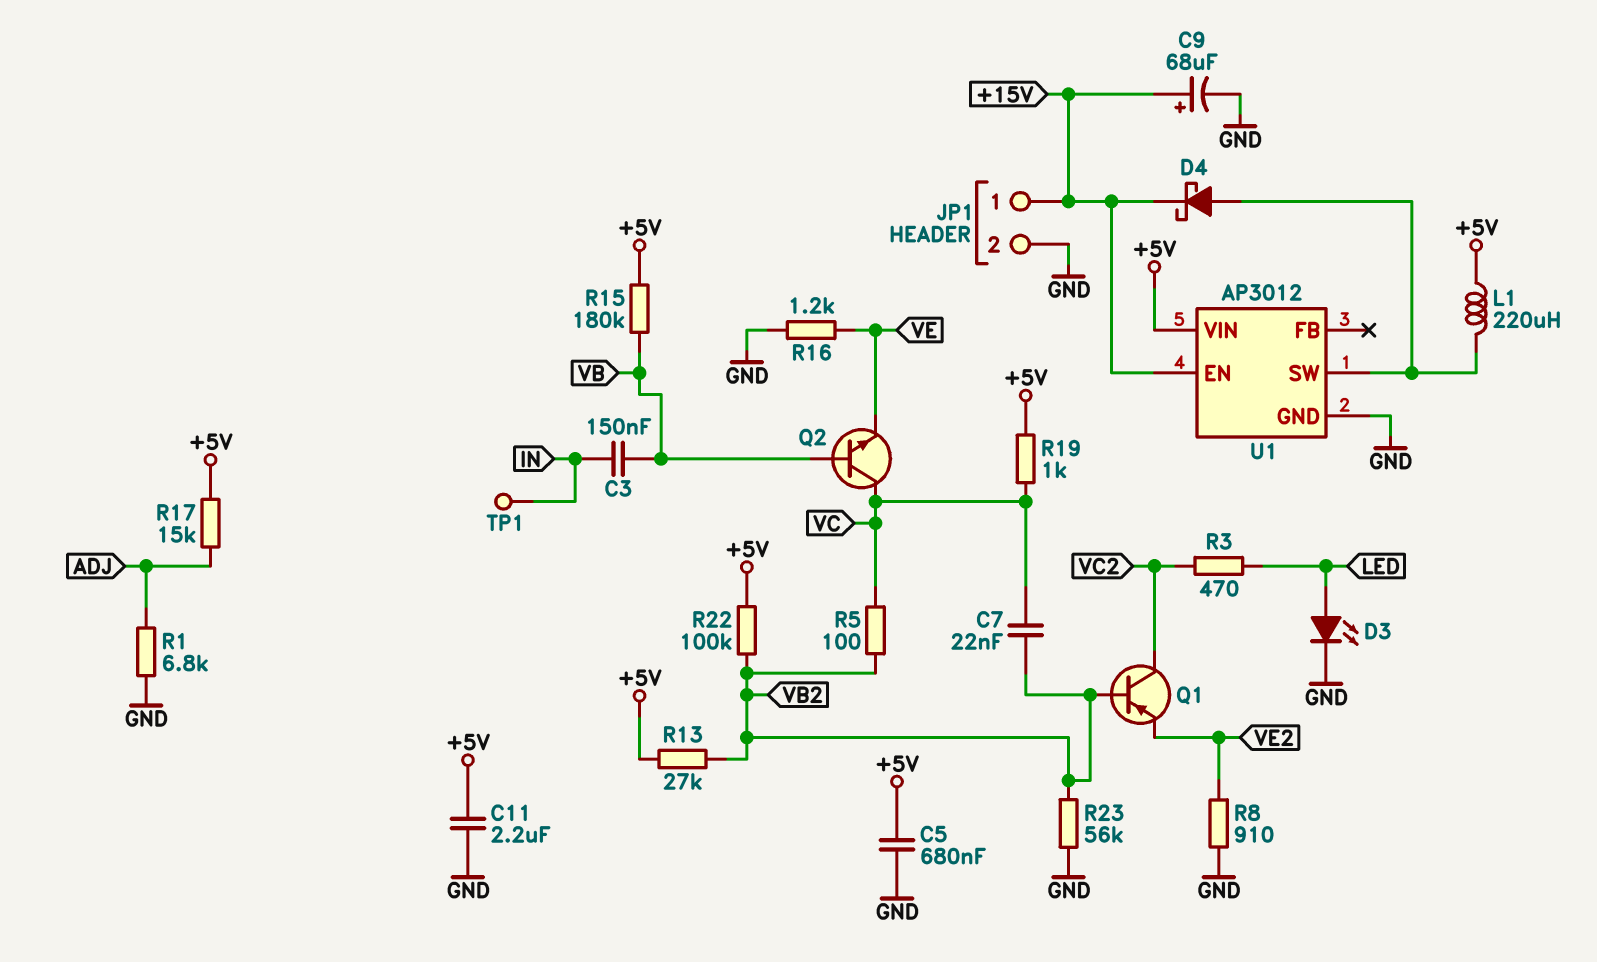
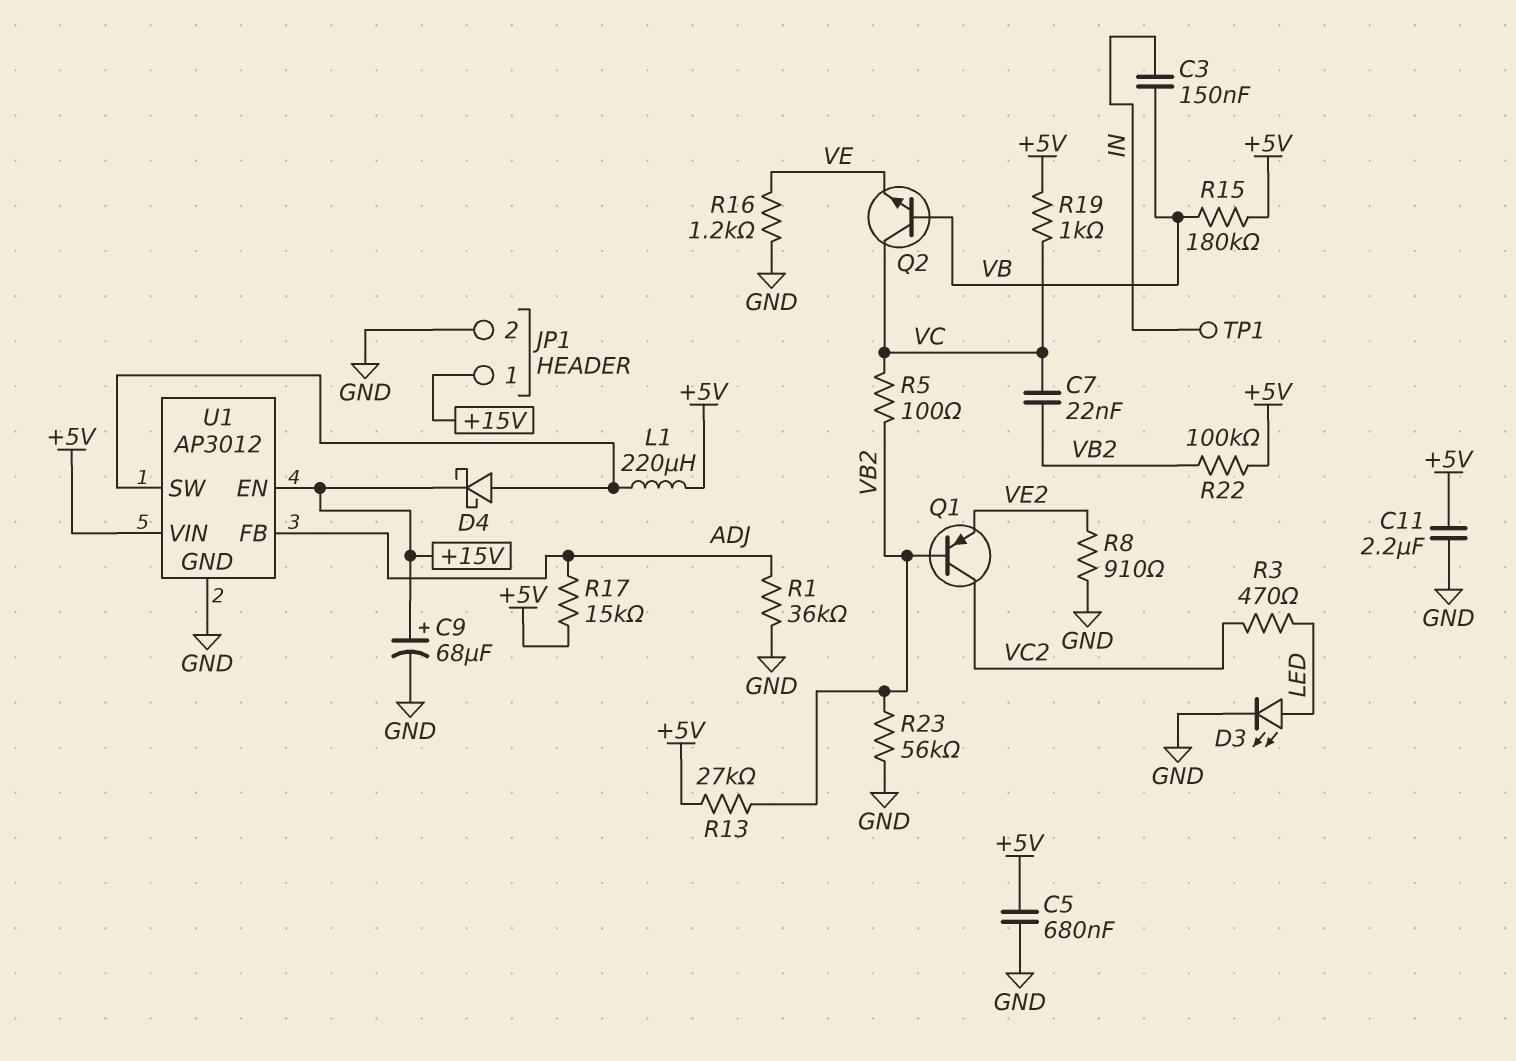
R1: 6.8k (ADJ, GND) -> 36k (ADJ, GND)
U1 pin FB: none -> ADJ

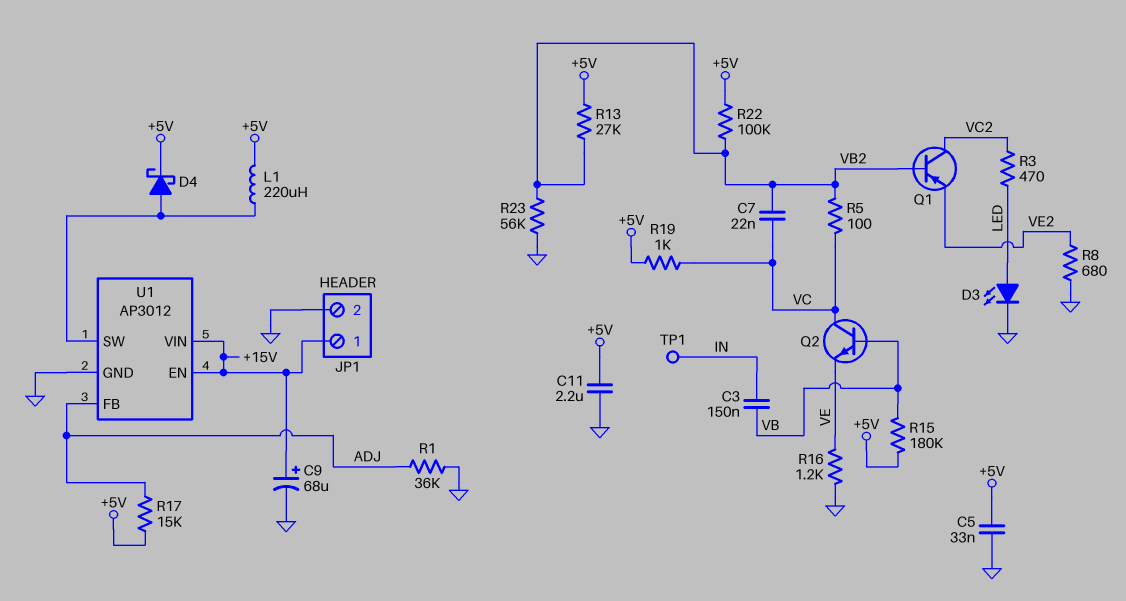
C5: 680nF (+5V, GND) -> 33nF (+5V, GND)
D4: schottky (A U1/SW, K +15V) -> schottky (A U1/SW, K +5V)
R8: 910 (GND, VE2) -> 680 (GND, VE2)
U1 pin VIN: +5V -> +15V

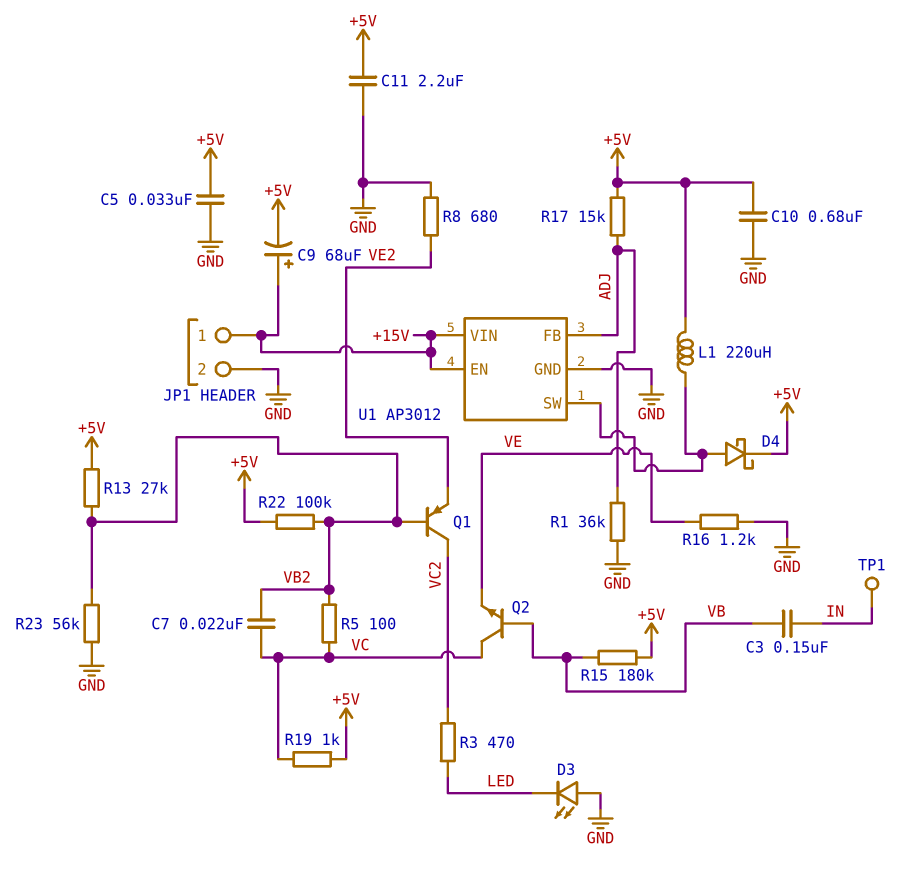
C9: 68uF (plus +15V, minus GND) -> 68uF (plus +15V, minus +5V)
C10: none -> 680nF (+5V, GND)
D3: LED (A LED, K GND) -> LED (A GND, K LED)

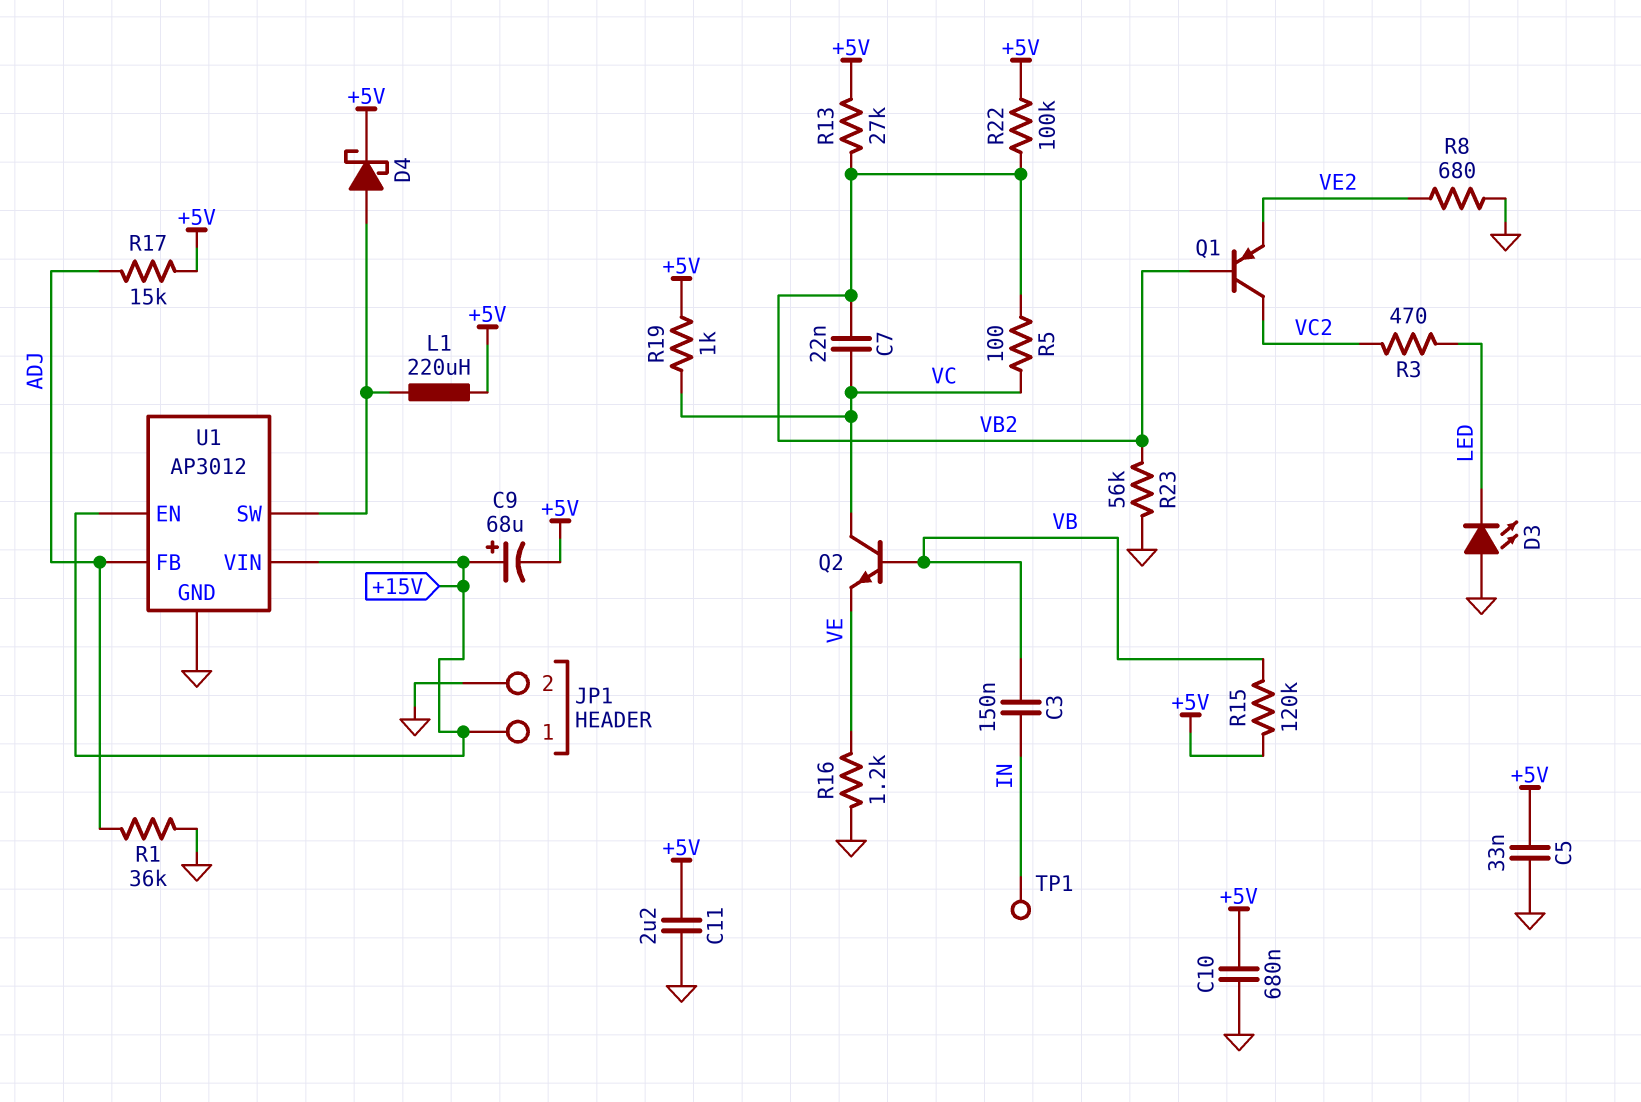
R15: 180k (+5V, VB) -> 120k (+5V, VB)

